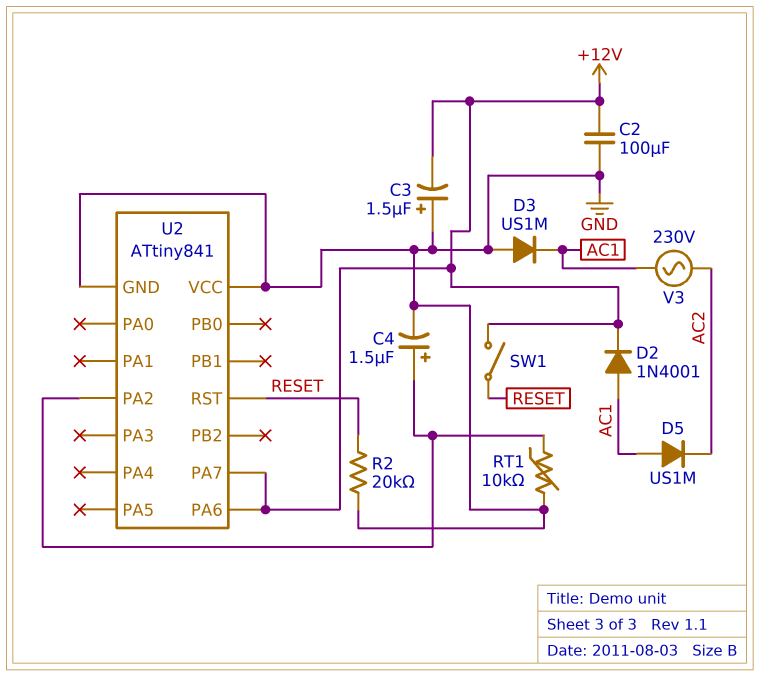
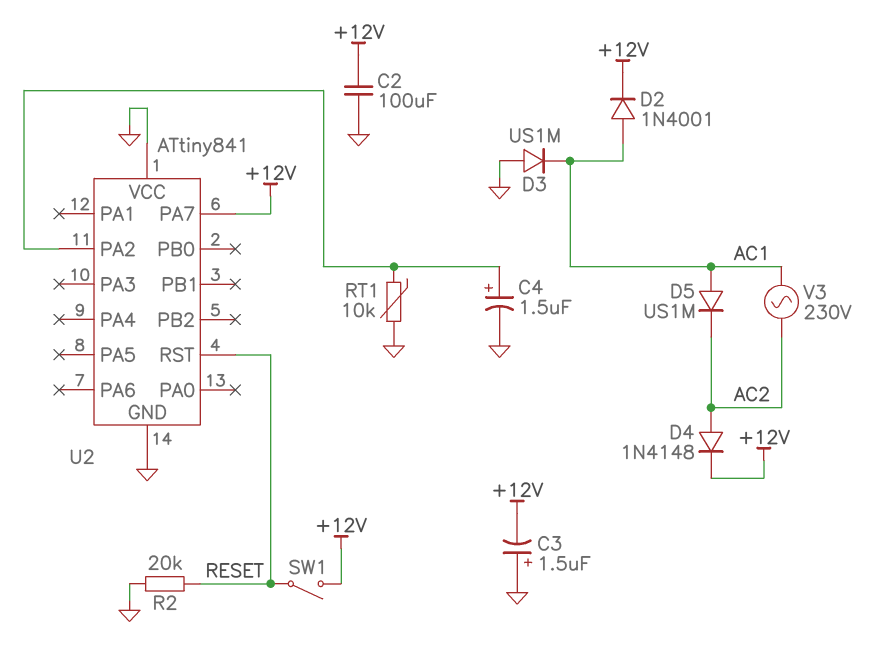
D4: none -> diode 1N4148 (A AC2, K +12V)
U2 pin PA6: +12V -> none

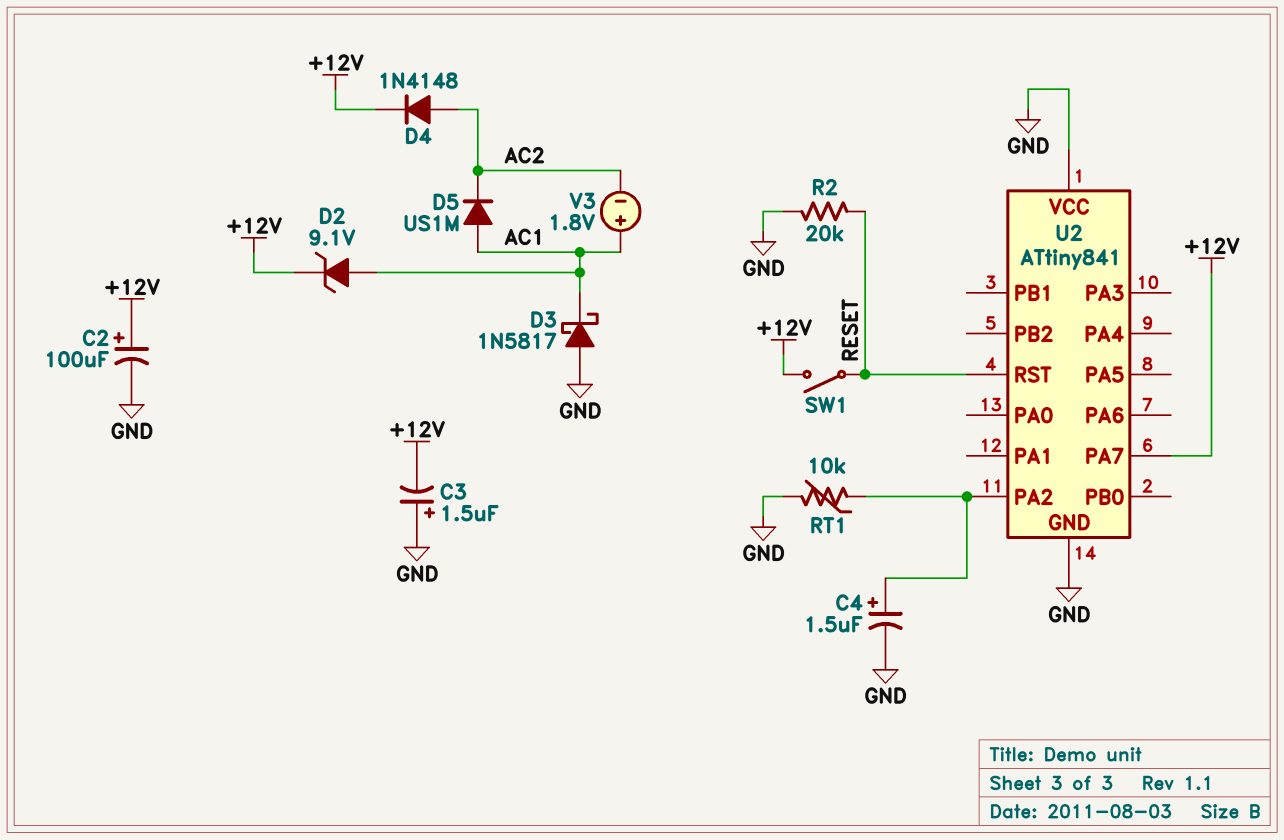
C2: 100uF (+12V, GND) -> 100uF (plus +12V, minus GND)
D2: diode 1N4001 (A AC1, K +12V) -> zener 9.1V (A AC1, K +12V)
D3: diode US1M (A GND, K AC1) -> schottky 1N5817 (A GND, K AC1)
V3: AC 230V (AC1, AC2) -> 1.8V (plus AC1, minus AC2)

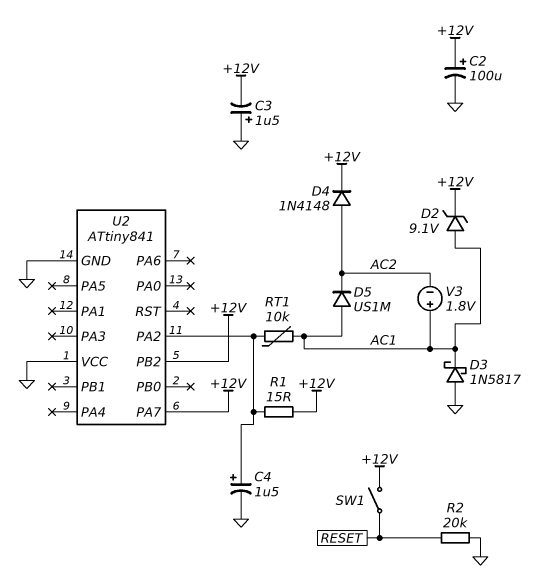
R1: none -> 15 (+12V, U2/PA2)
RT1: 10k (GND, U2/PA2) -> 10k (AC1, U2/PA2)
U2 pin PB2: none -> +12V
U2 pin RST: RESET -> none

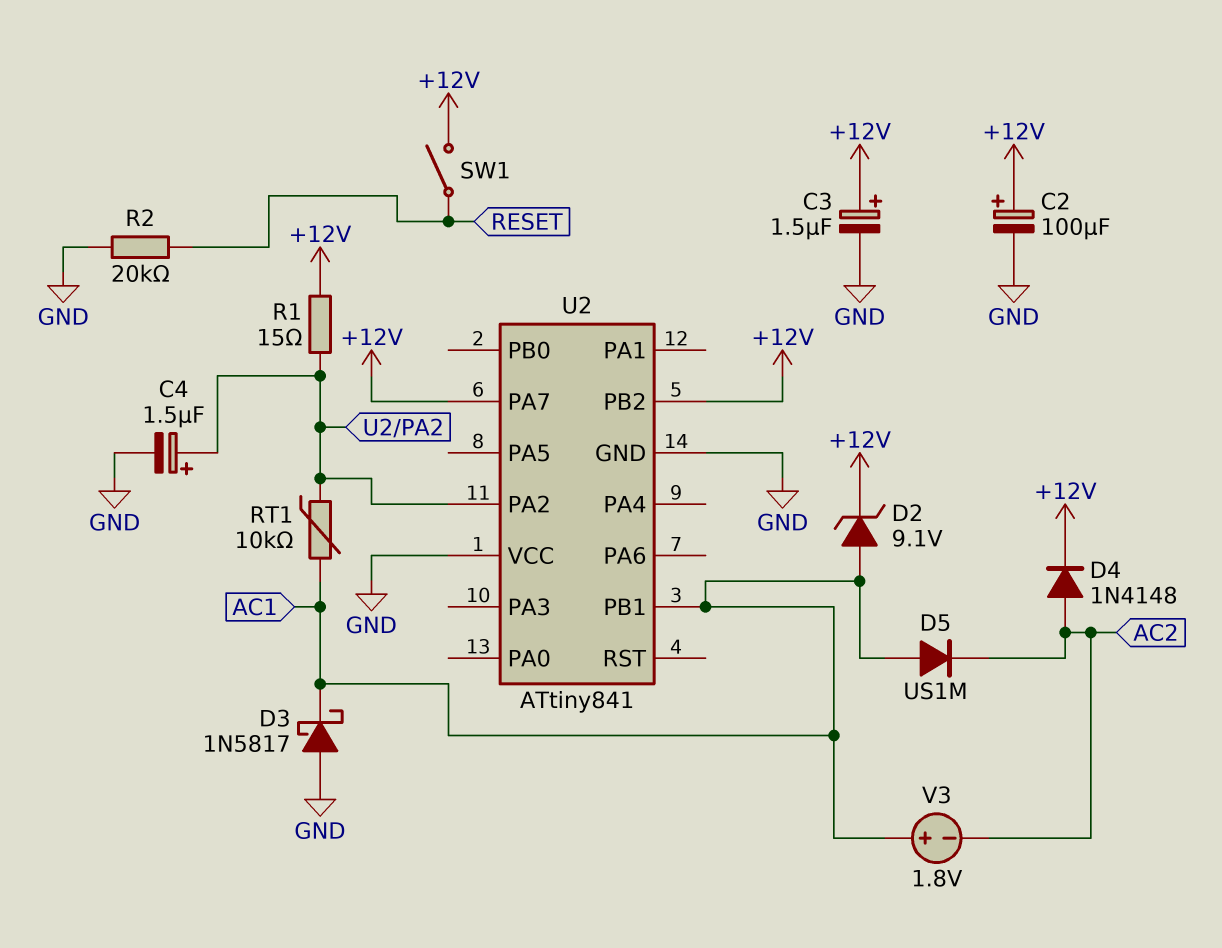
C3: 1.5uF (plus GND, minus +12V) -> 1.5uF (plus +12V, minus GND)
U2 pin PB1: none -> AC1

